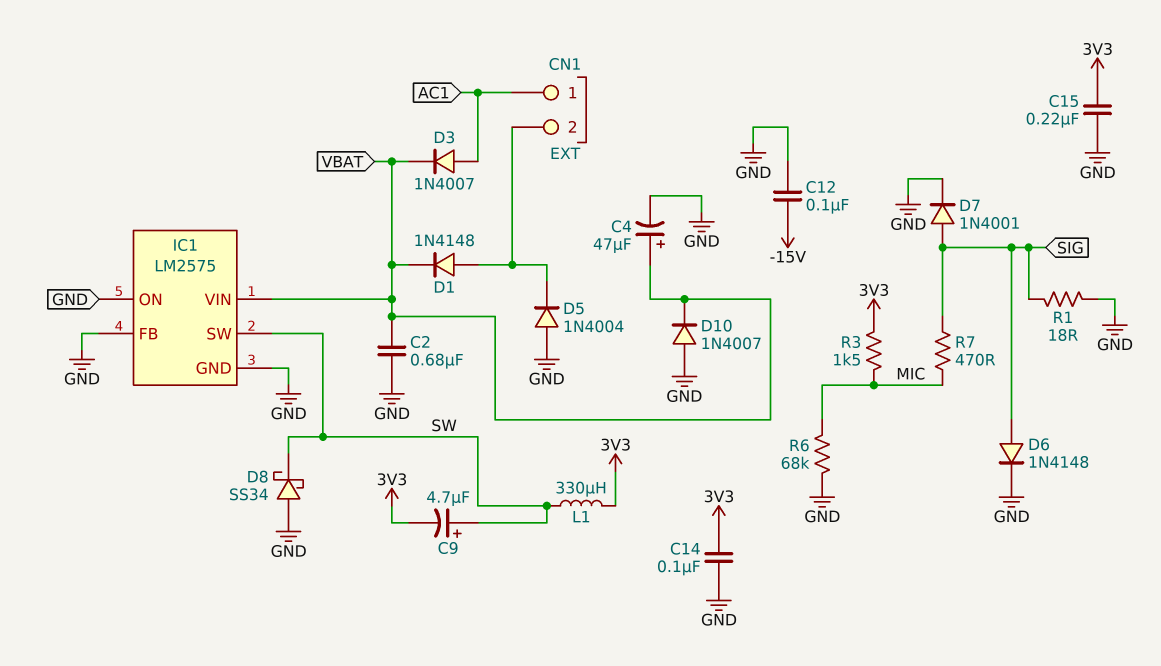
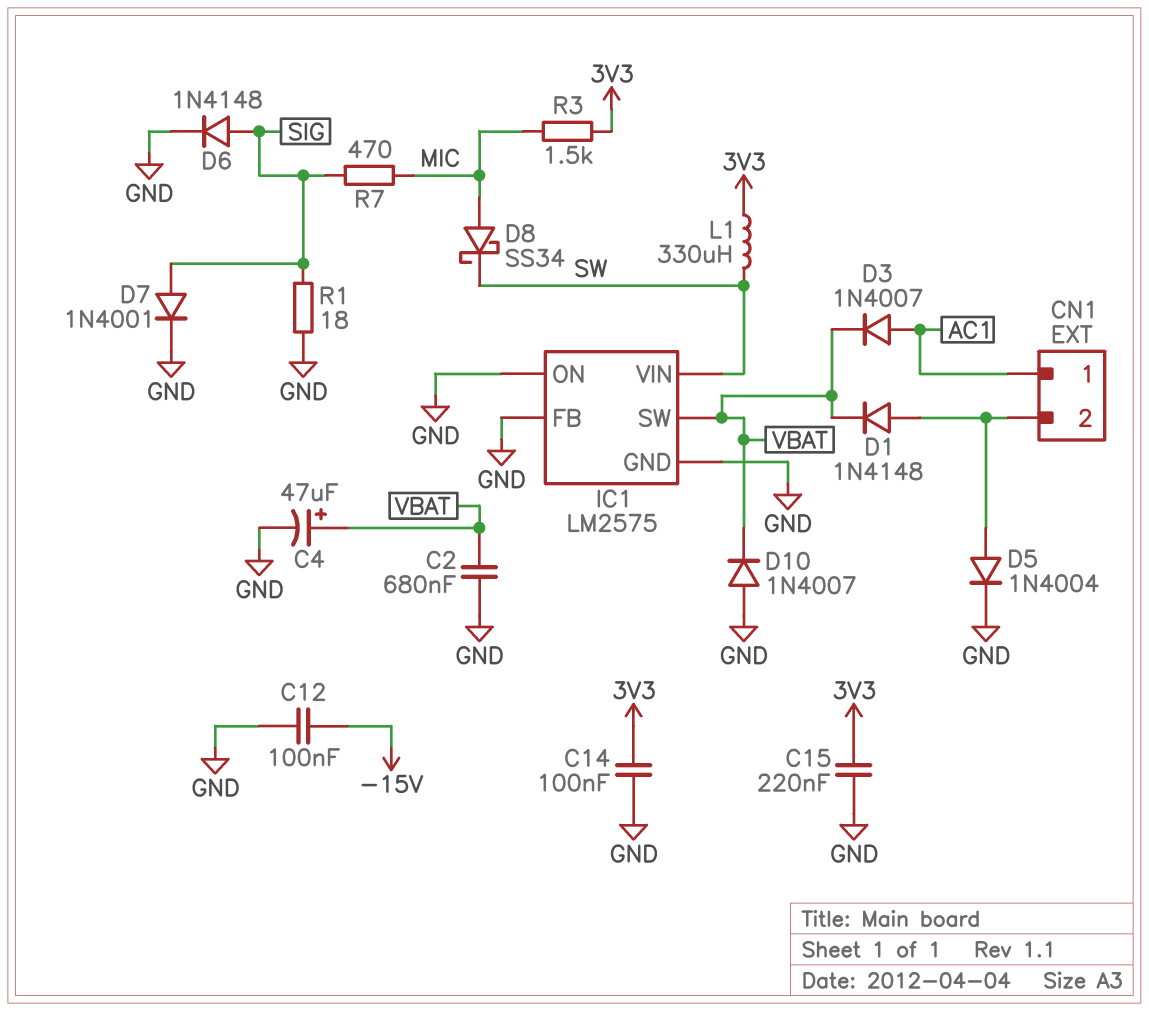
C9: 4.7uF (plus SW, minus 3V3) -> none
D5: diode 1N4004 (A GND, K CN1/2) -> diode 1N4004 (A CN1/2, K GND)
D8: schottky SS34 (A GND, K SW) -> schottky SS34 (A MIC, K SW)
IC1 pin SW: SW -> VBAT
IC1 pin VIN: VBAT -> SW
R6: 68k (GND, MIC) -> none

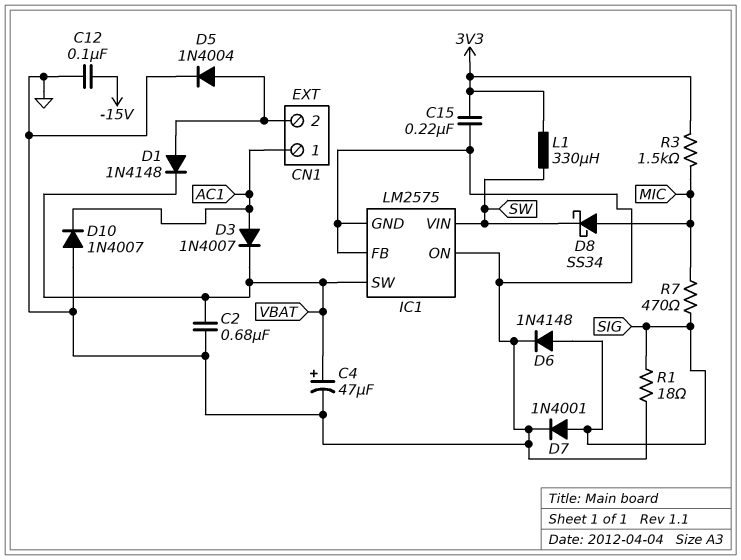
C14: 100nF (3V3, GND) -> none
D10: diode 1N4007 (A GND, K VBAT) -> diode 1N4007 (A GND, K AC1)

